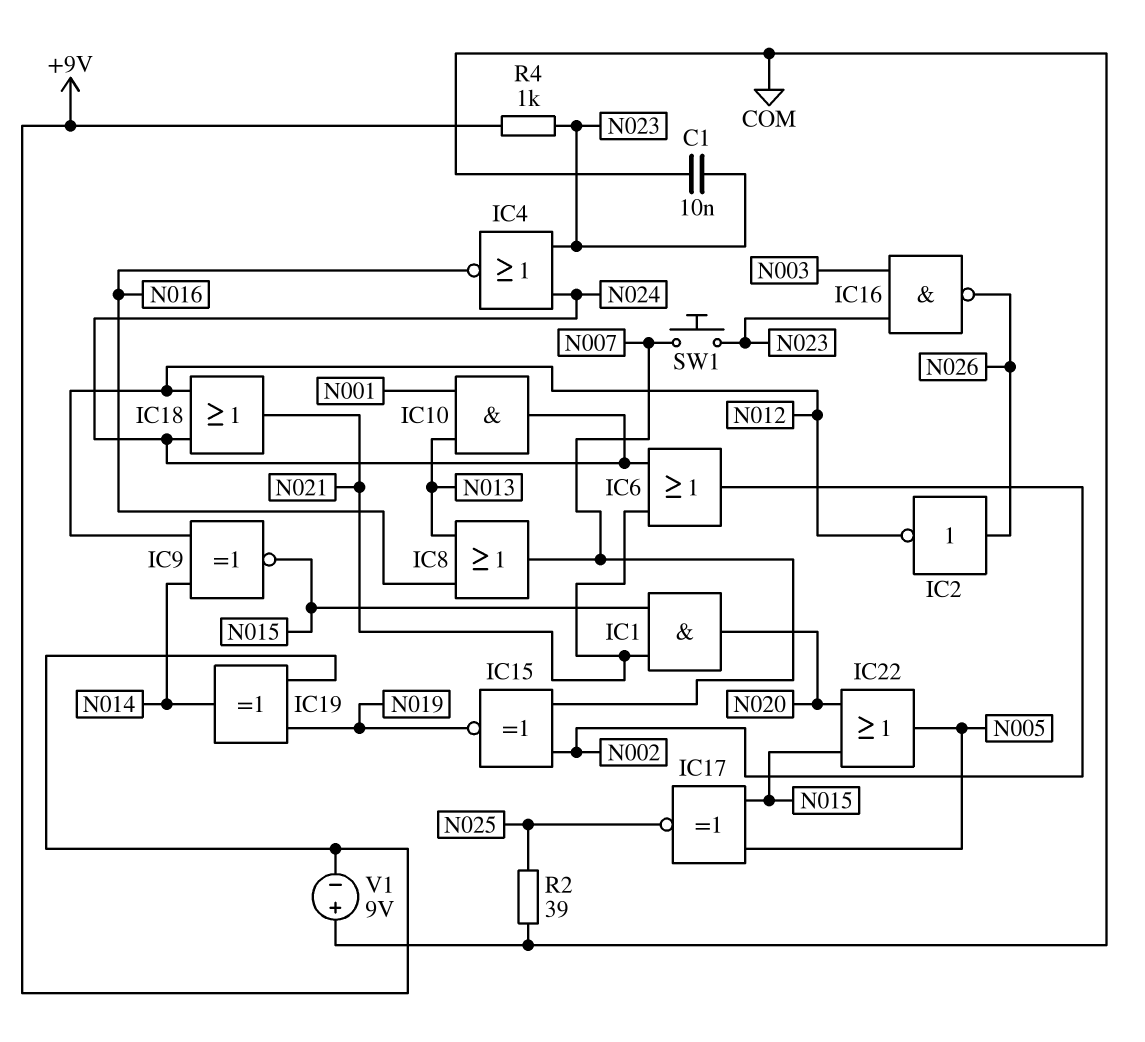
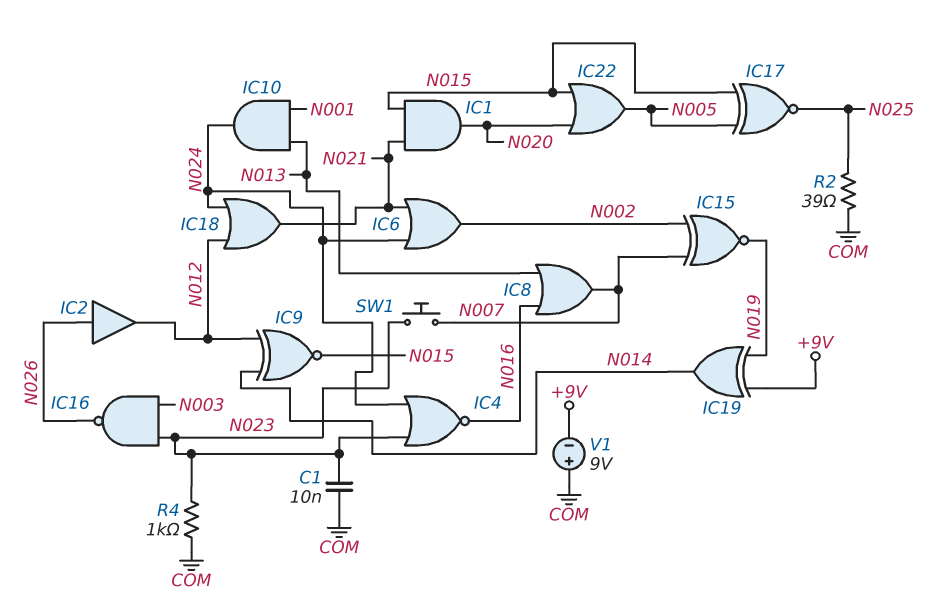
IC2: NOT (in N026, out N012) -> buffer (in N026, out N012)
R4: 1k (+9V, N023) -> 1k (COM, N023)

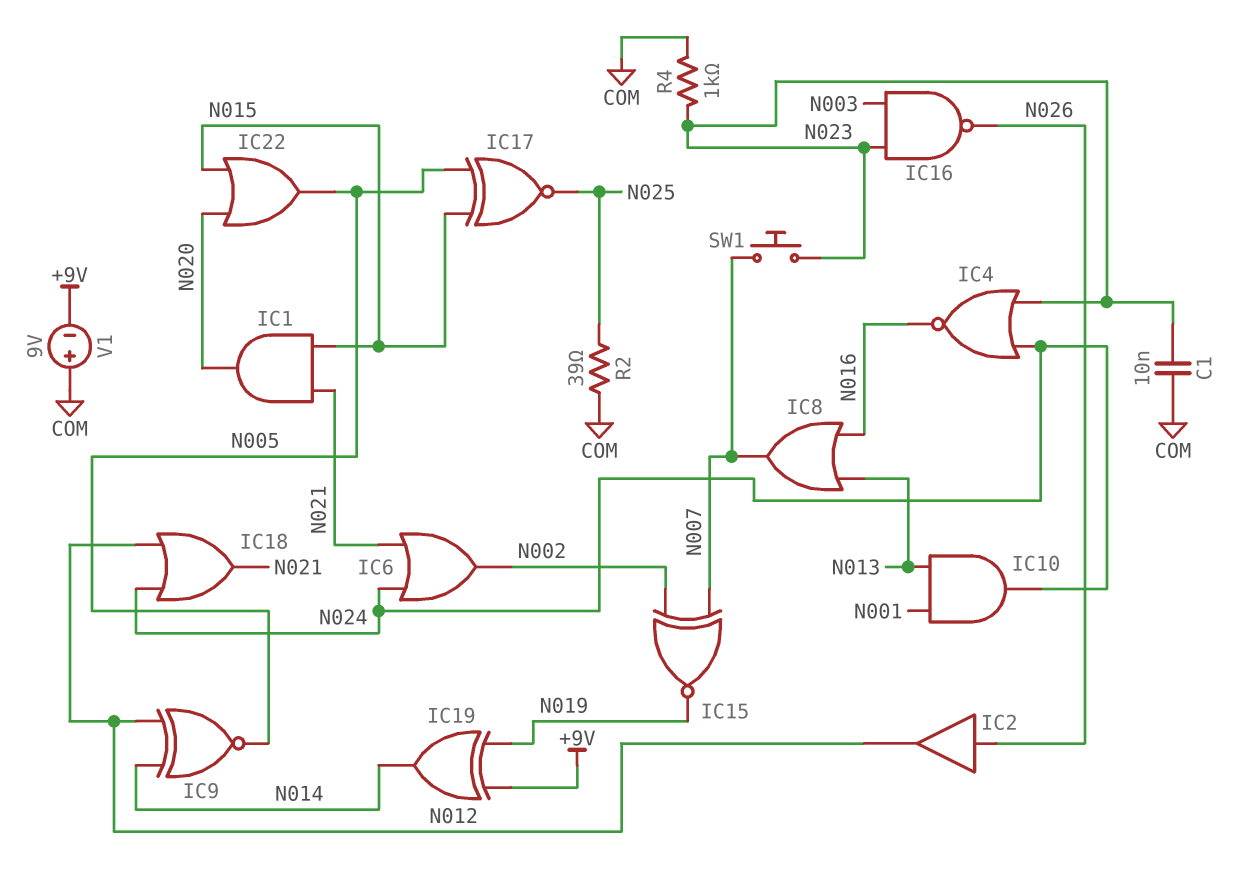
IC9: XNOR (in N012, in N014, out N015) -> XNOR (in N012, in N014, out N005)

